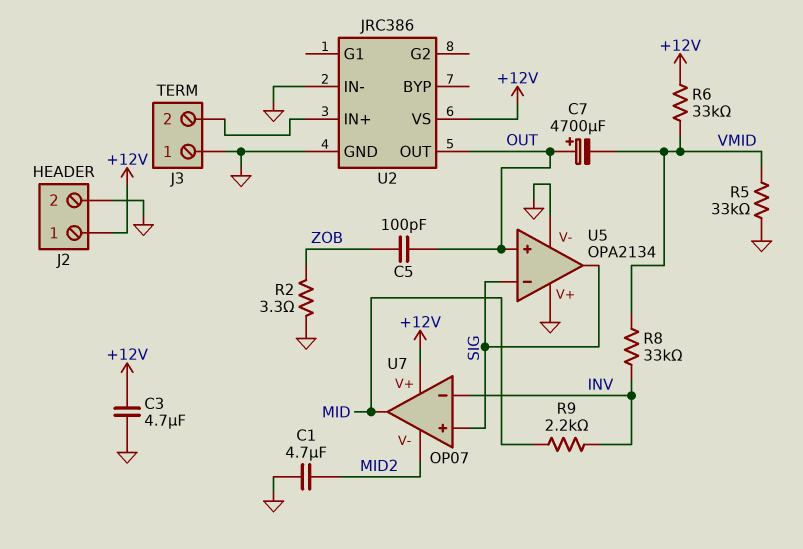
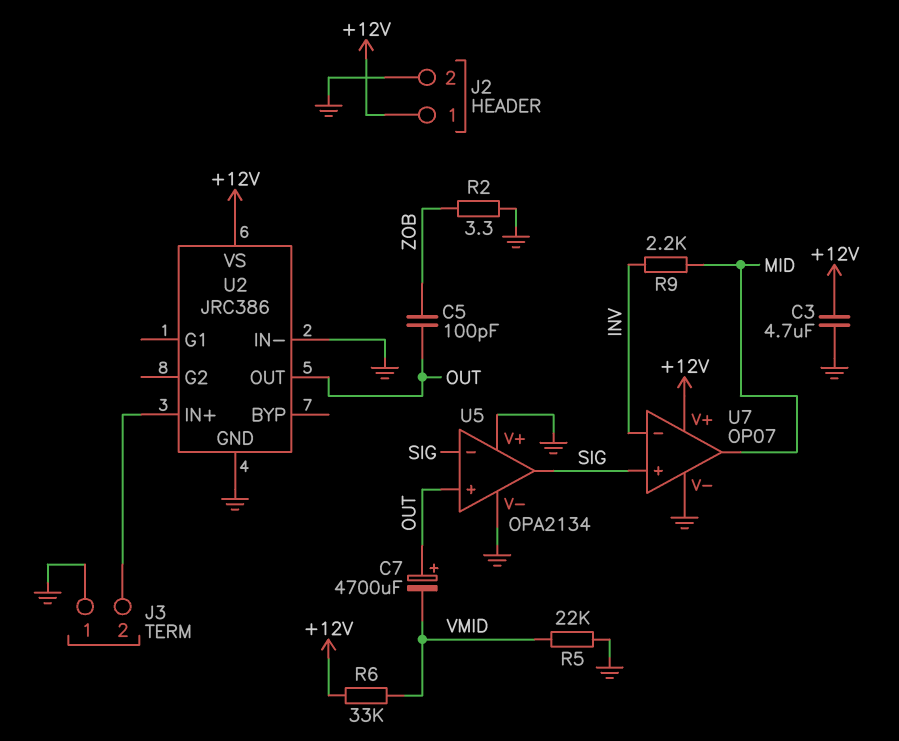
C1: 4.7uF (GND, MID2) -> none
R5: 33k (GND, VMID) -> 22k (GND, VMID)
R8: 33k (INV, VMID) -> none
U7 pin V-: MID2 -> GND

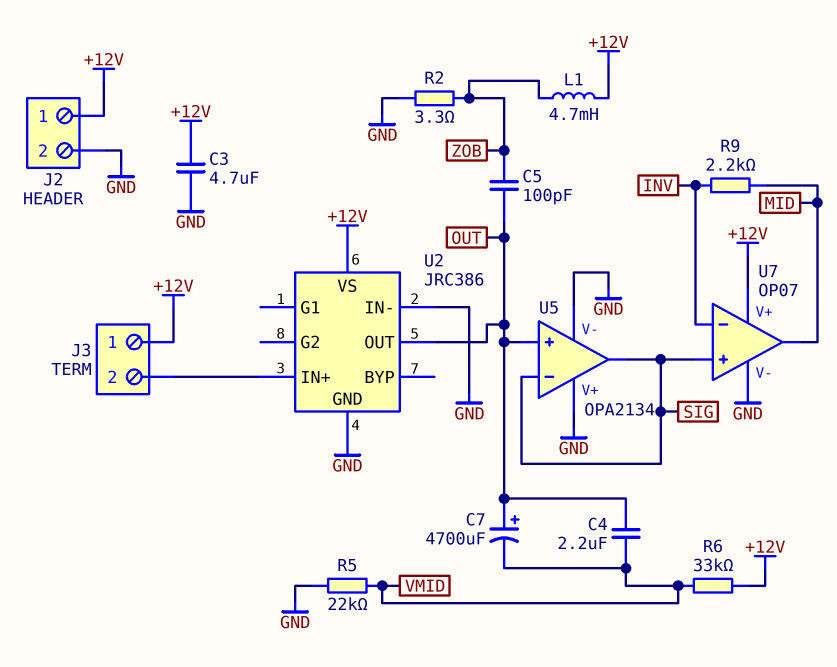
C4: none -> 2.2uF (OUT, VMID)
J3 pin 1: GND -> +12V
L1: none -> 4.7mH (+12V, ZOB)

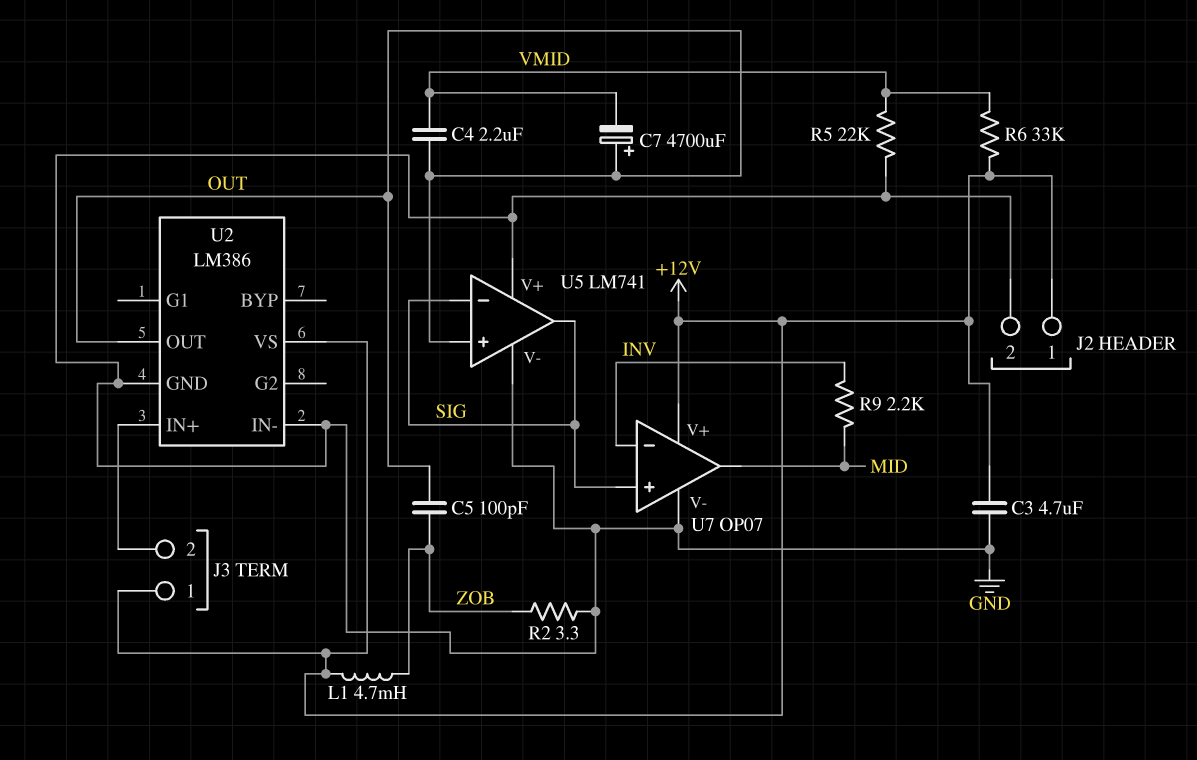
U2: JRC386 -> LM386
U5: OPA2134 -> LM741

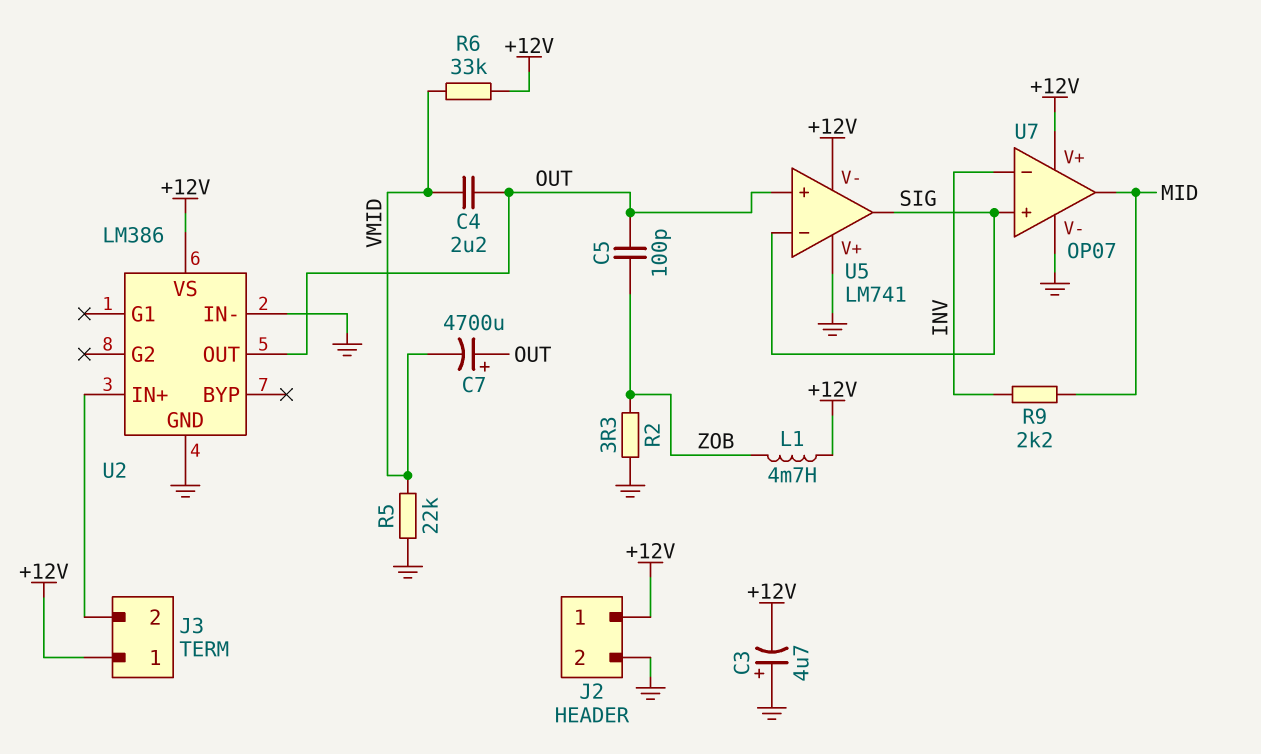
C3: 4.7uF (+12V, GND) -> 4.7uF (plus GND, minus +12V)
U5 pin V-: GND -> +12V

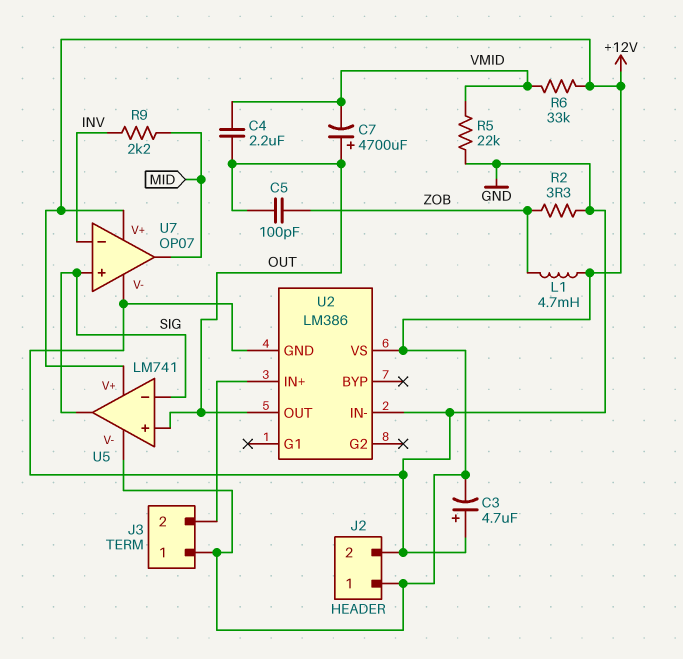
U5 pin V+: GND -> +12V

